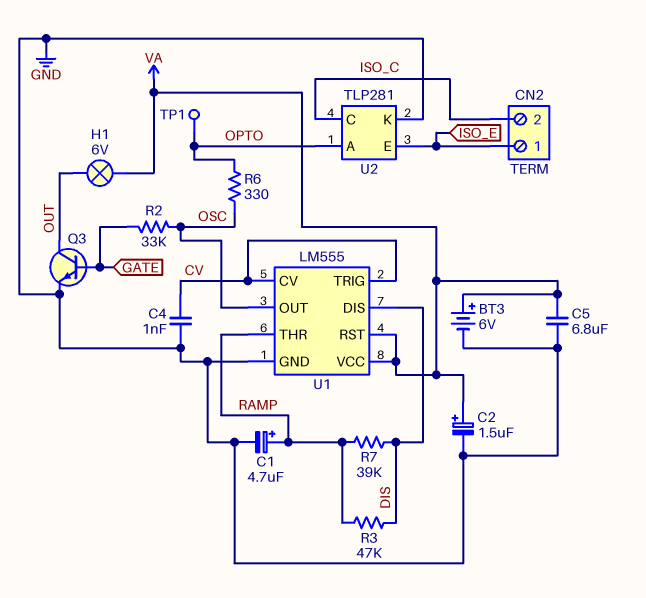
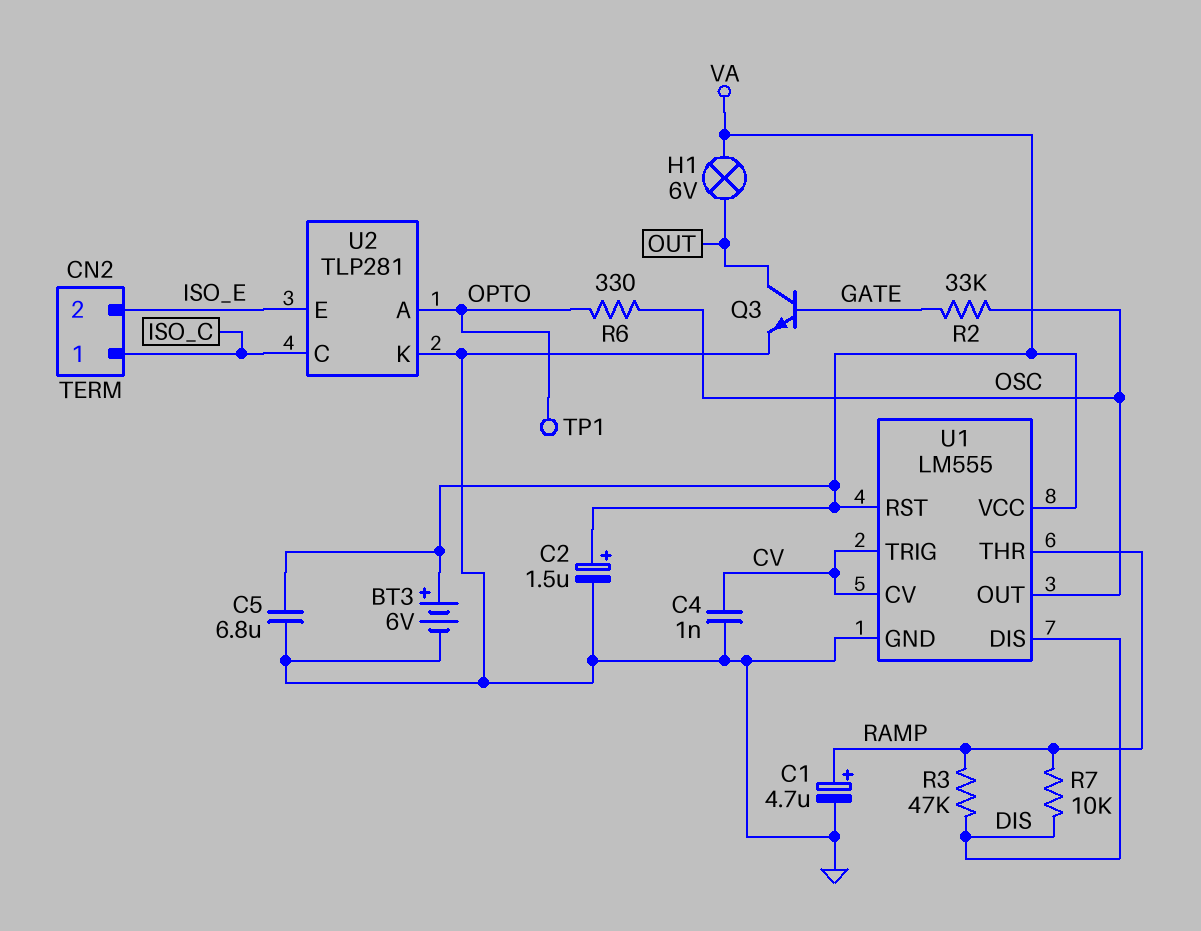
CN2 pin 1: ISO_E -> ISO_C
CN2 pin 2: ISO_C -> ISO_E
R7: 39k (DIS, RAMP) -> 10k (DIS, RAMP)

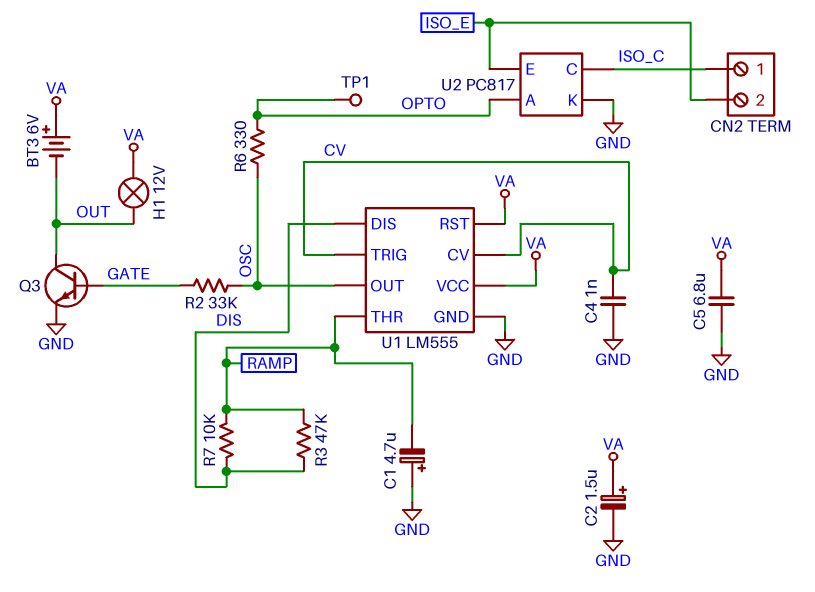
BT3: 6V (plus VA, minus GND) -> 6V (plus VA, minus OUT)
C1: 4.7uF (plus RAMP, minus GND) -> 4.7uF (plus GND, minus RAMP)
H1: lamp 6V (OUT, VA) -> lamp 12V (OUT, VA)
U2: TLP281 -> PC817

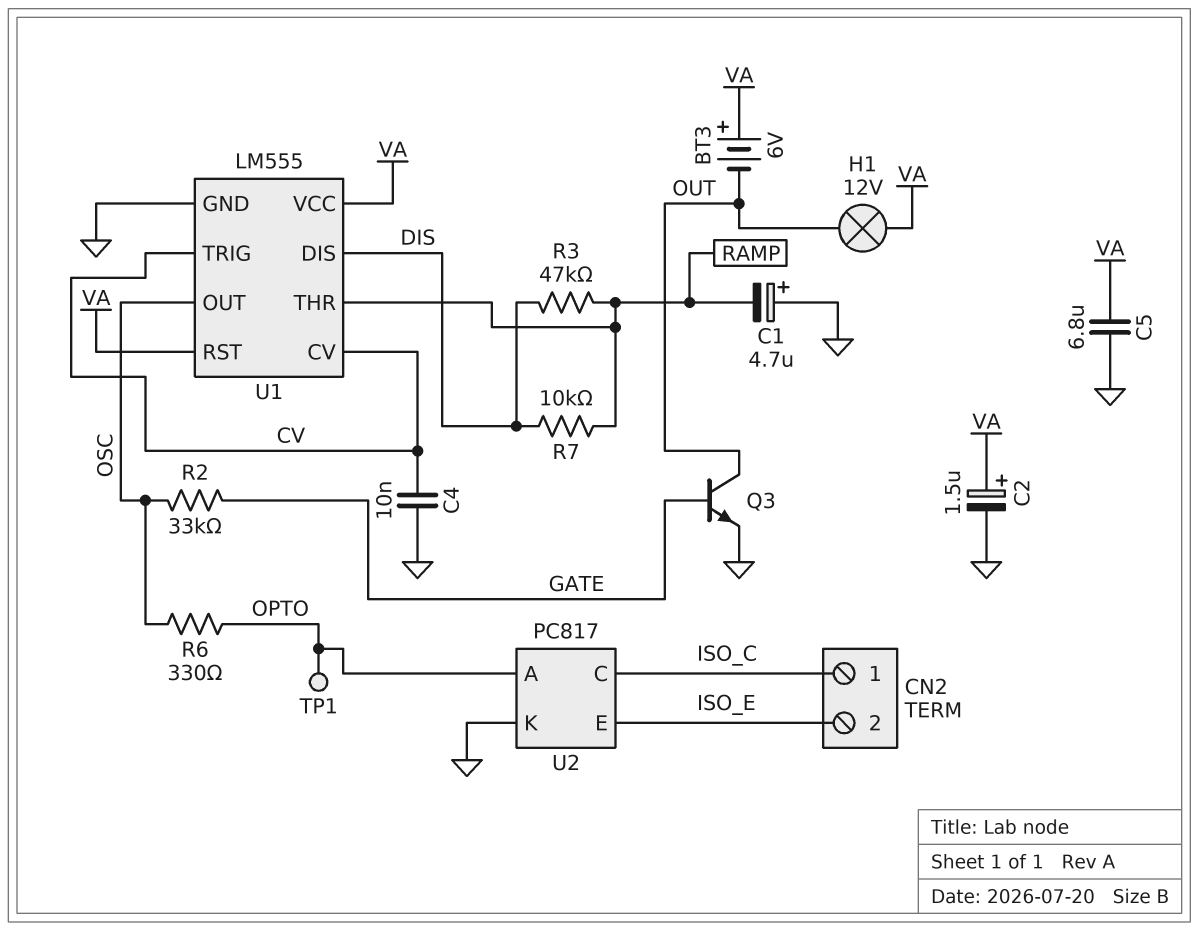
C4: 1nF (CV, GND) -> 10nF (CV, GND)

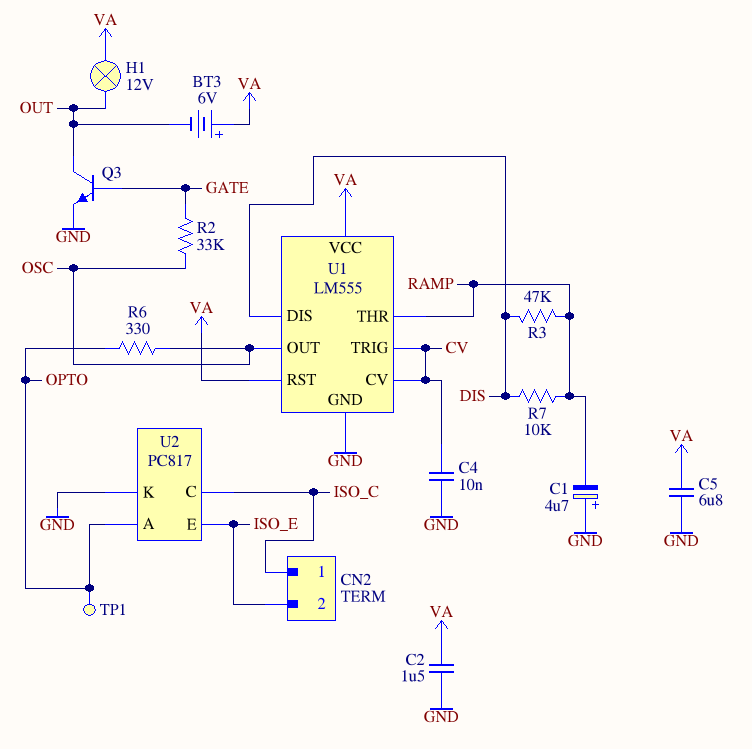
C2: 1.5uF (plus VA, minus GND) -> 1.5uF (GND, VA)

